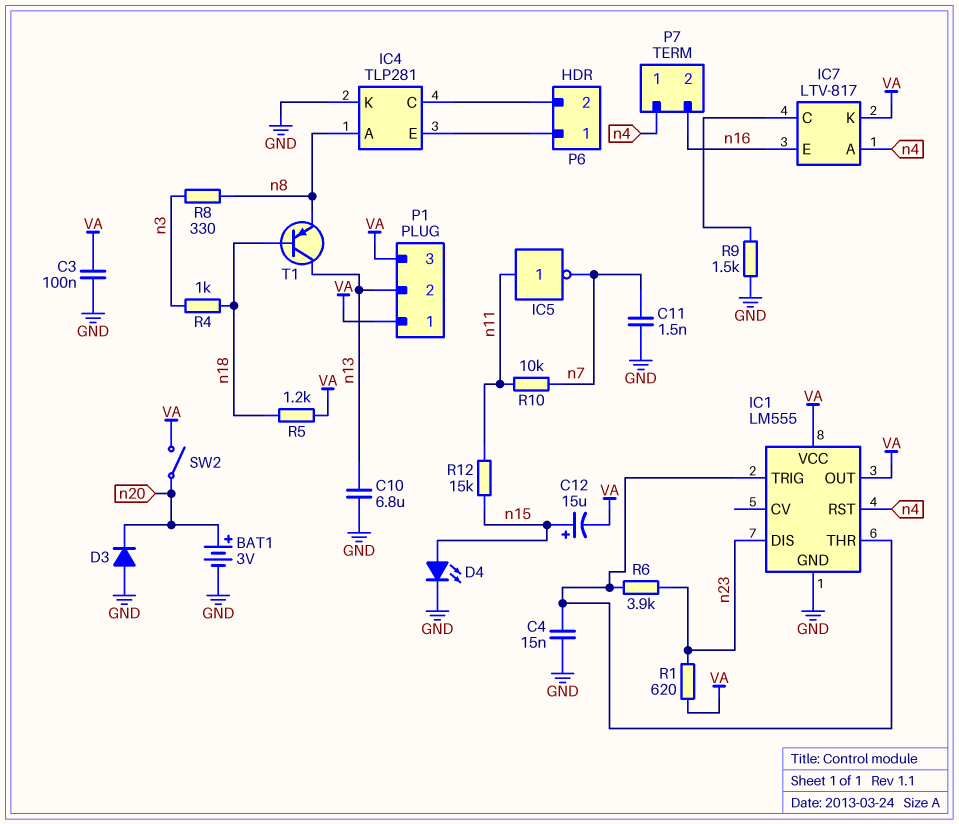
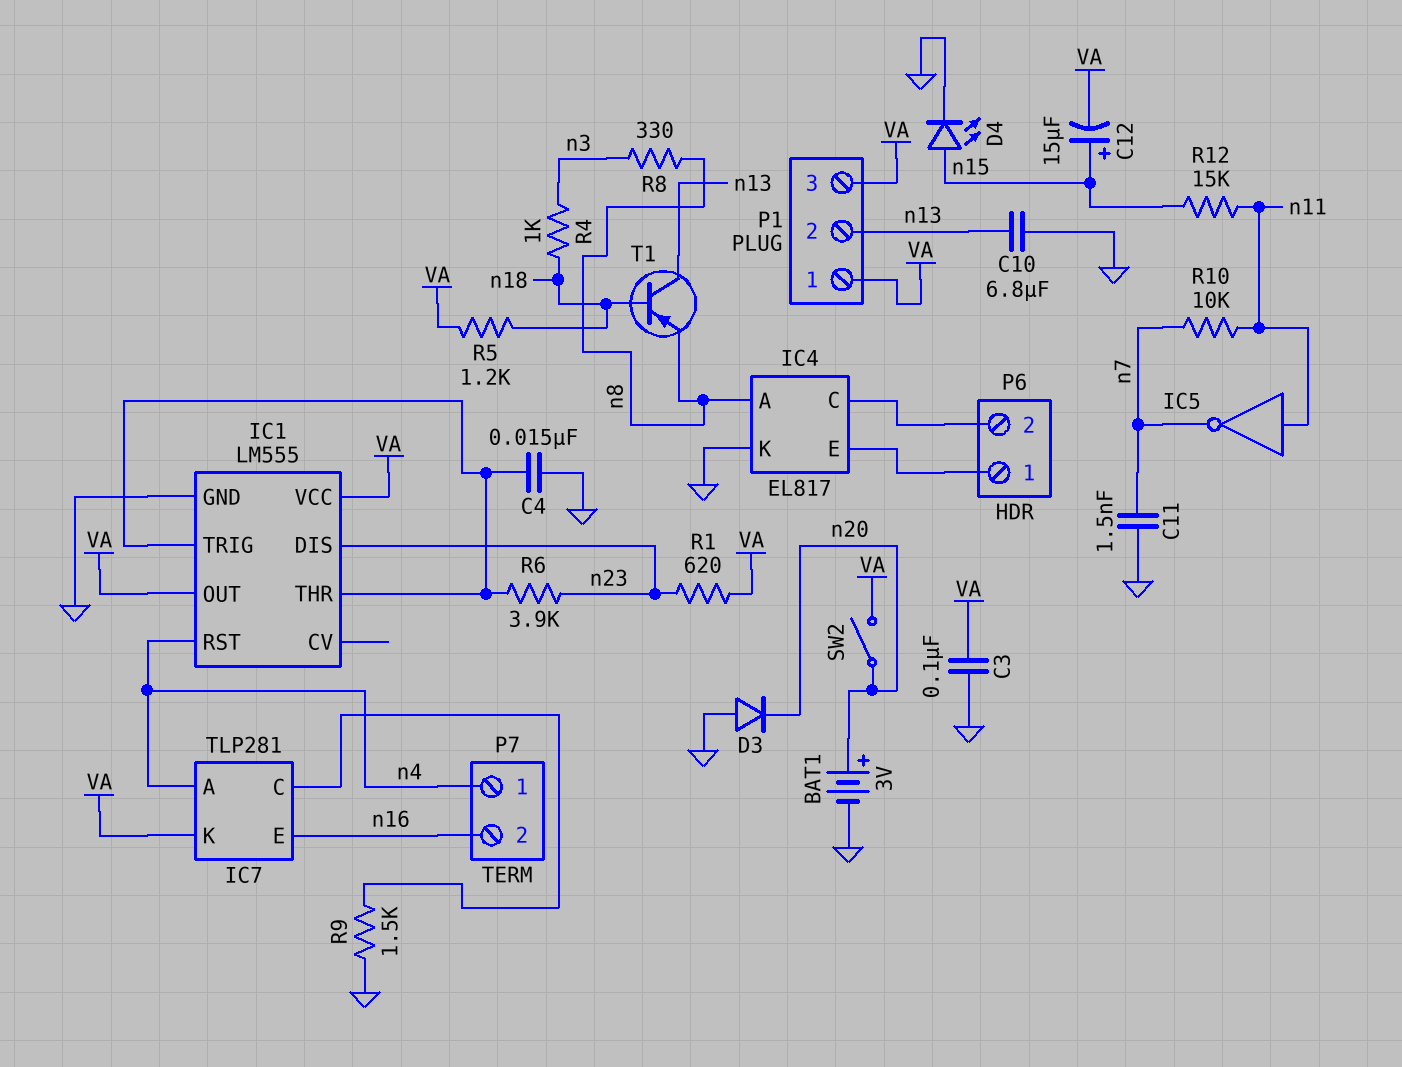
IC4: TLP281 -> EL817
IC7: LTV-817 -> TLP281

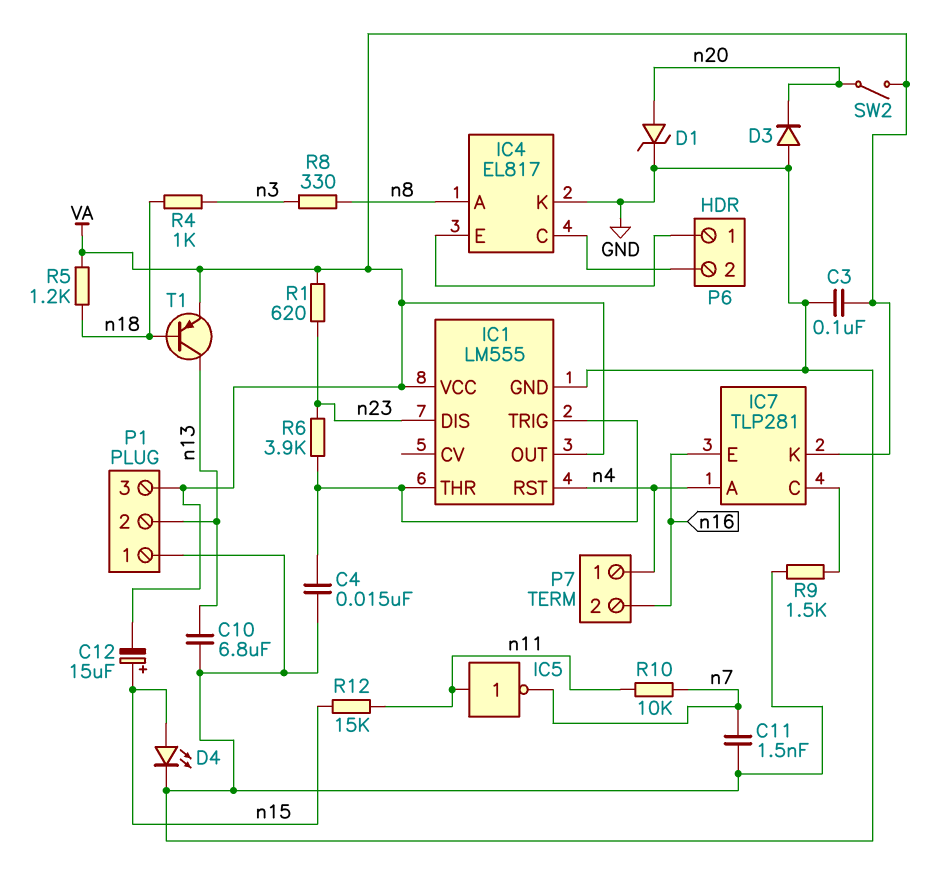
BAT1: 3V (plus n20, minus GND) -> none
D1: none -> zener (A n20, K GND)
P1 pin 1: VA -> GND
T1: PNP (B n18, C n13, E n8) -> PNP (B n18, C n13, E VA)

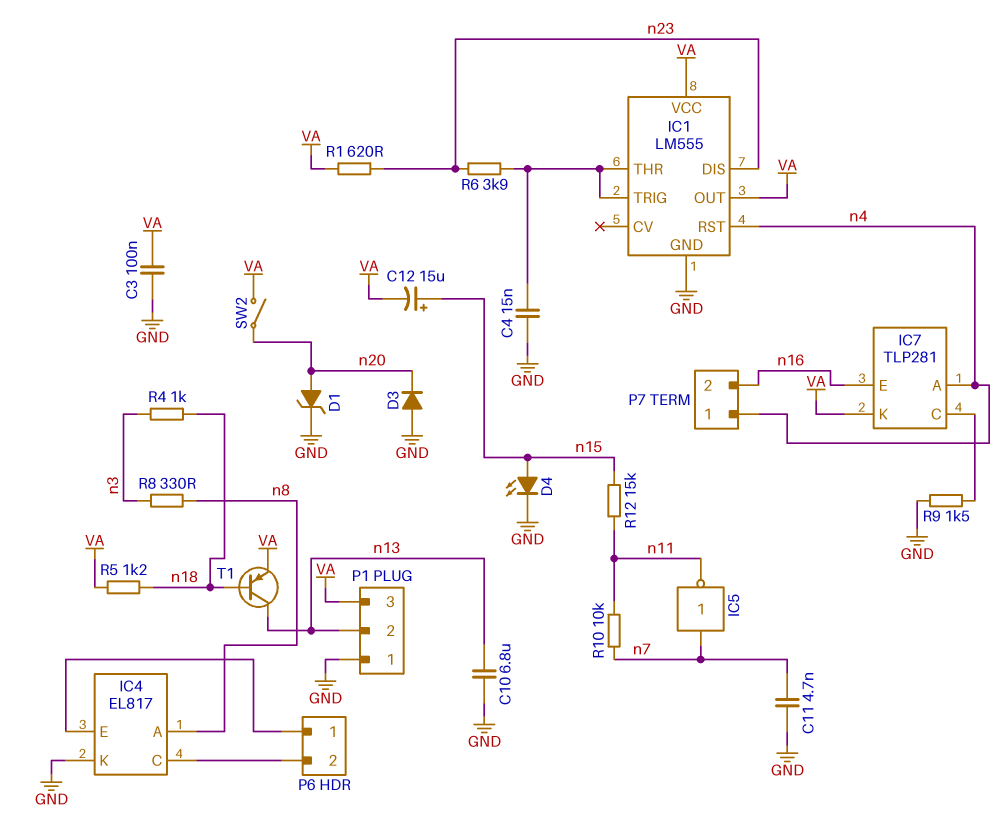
C11: 1.5nF (GND, n7) -> 4.7nF (GND, n7)
IC5: NOT (in n11, out n7) -> NOT (in n7, out n11)

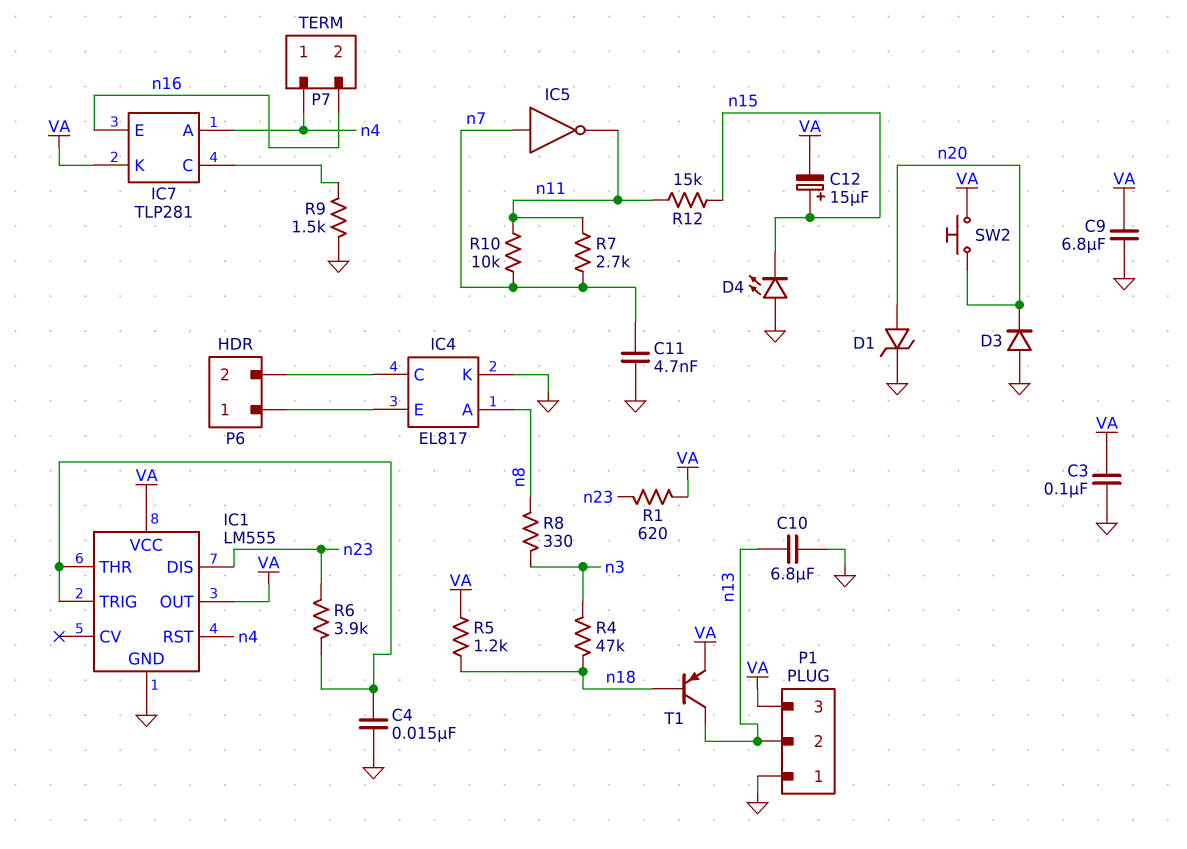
C9: none -> 6.8uF (GND, VA)
D4: LED (A n15, K GND) -> LED (A GND, K n15)
R4: 1k (n3, n18) -> 47k (n3, n18)
R7: none -> 2.7k (n7, n11)
SW2: switch (VA, n20) -> button (VA, n20)

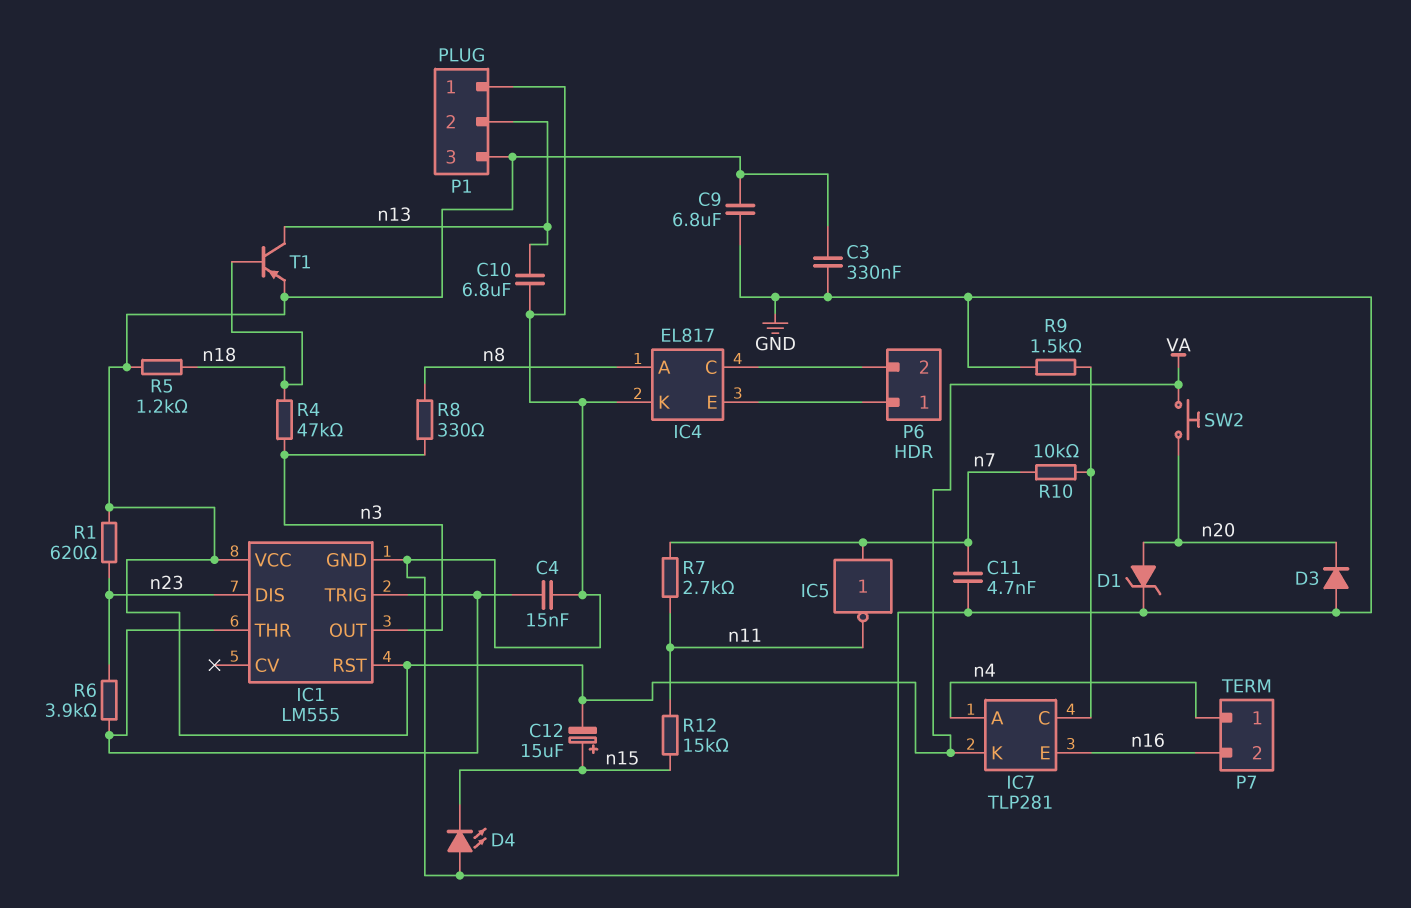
C3: 100nF (GND, VA) -> 330nF (GND, VA)
IC1 pin OUT: VA -> n3
IC1 pin RST: n4 -> VA
R10: 10k (n7, n11) -> 10k (IC7/C, n7)

